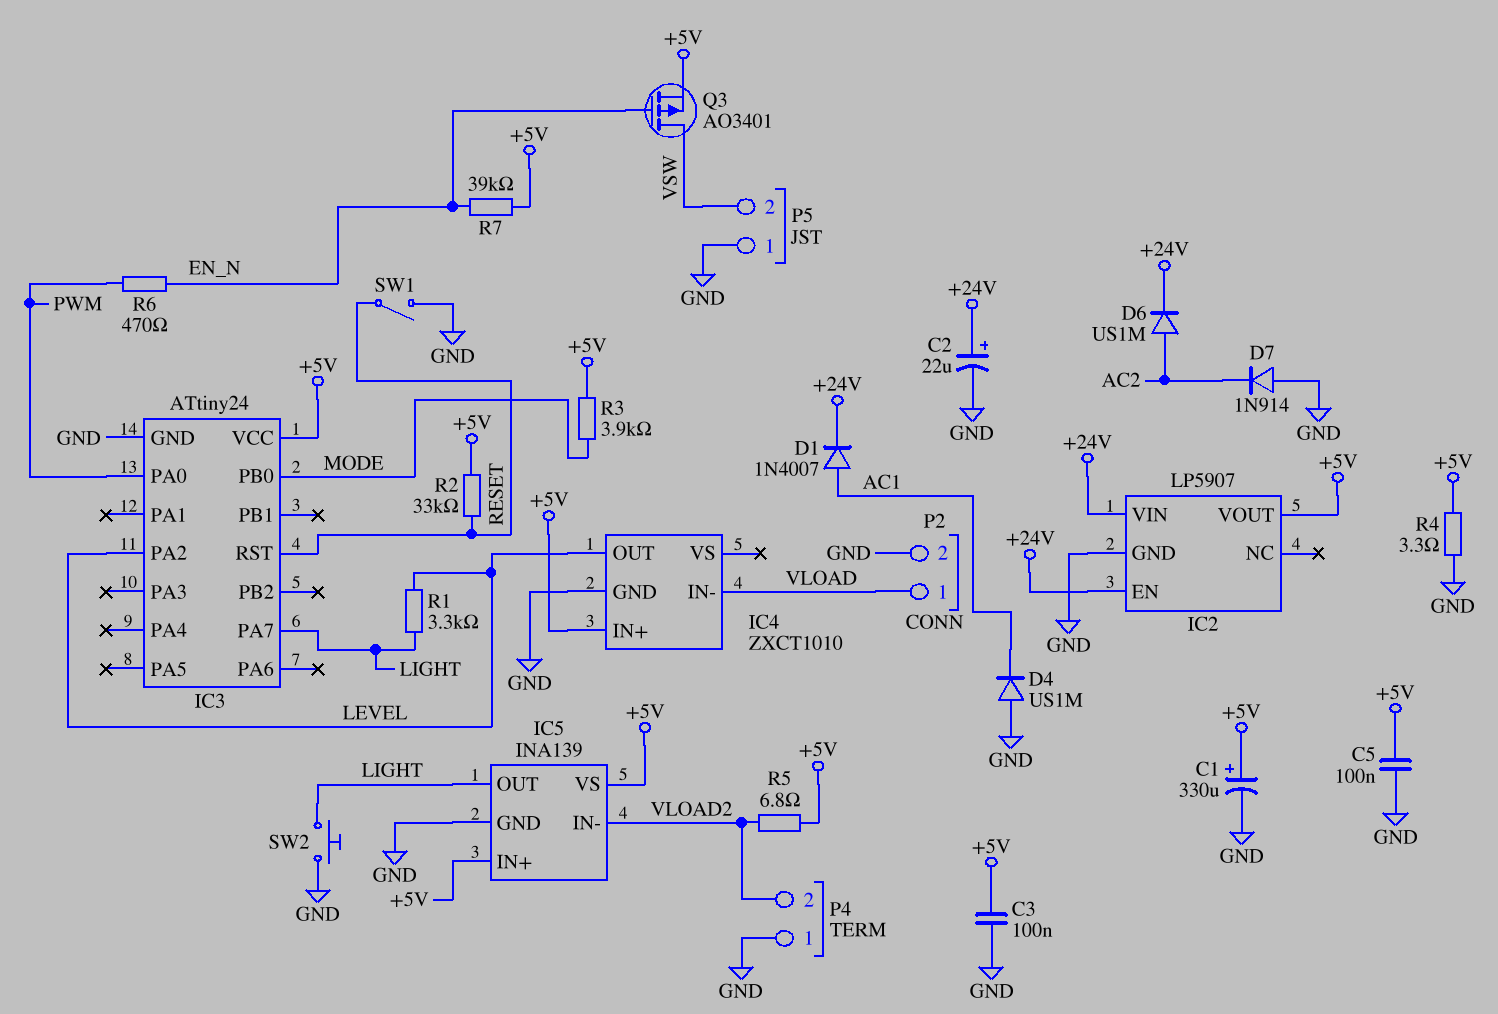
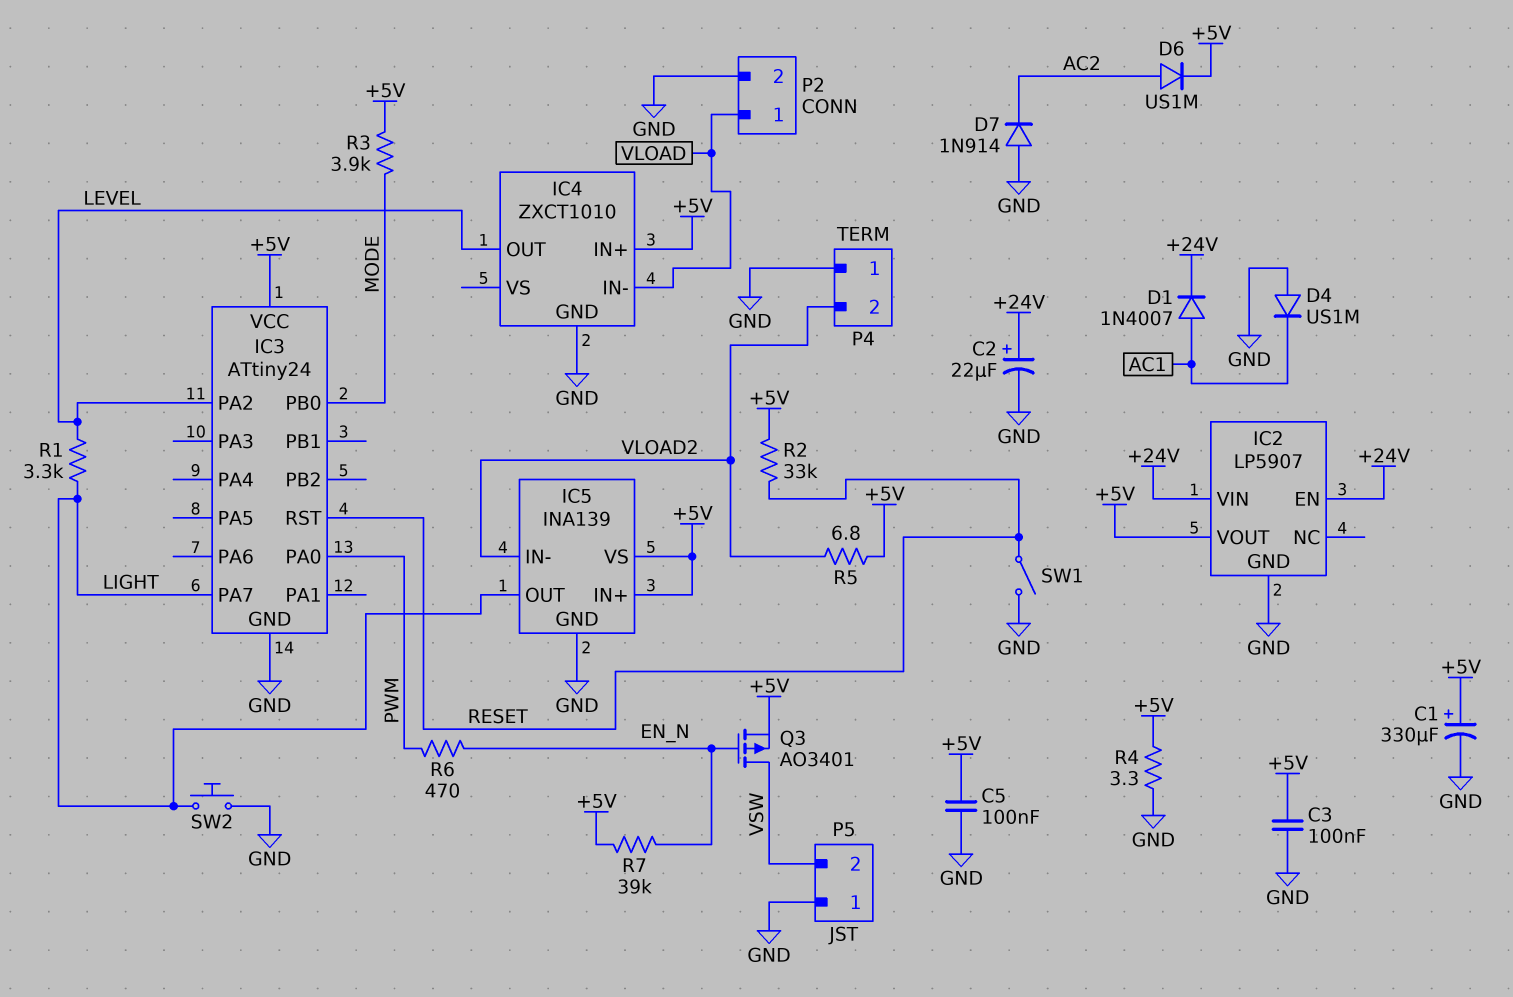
D6: diode US1M (A AC2, K +24V) -> diode US1M (A AC2, K +5V)

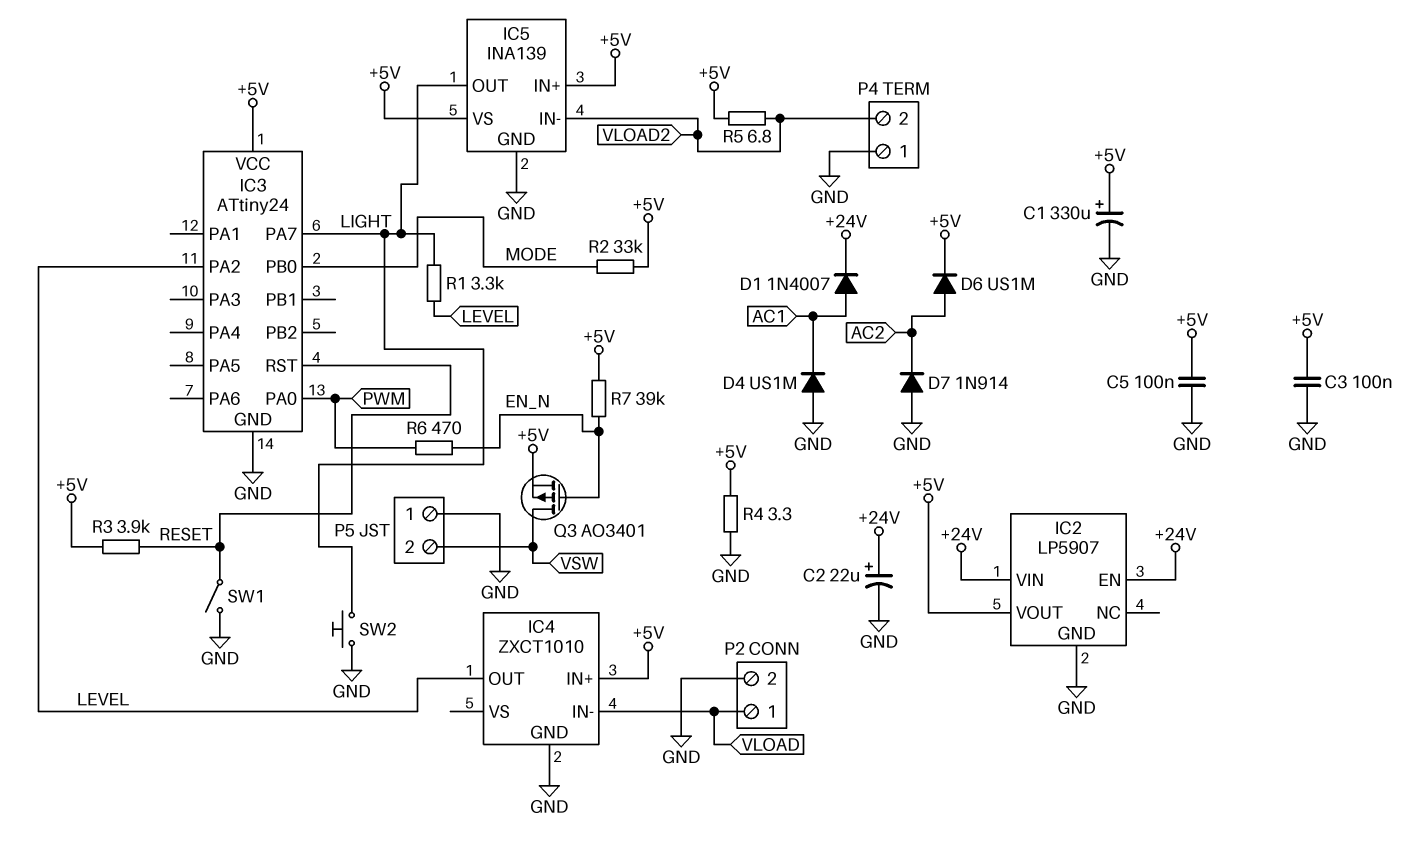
R2: 33k (+5V, RESET) -> 33k (+5V, MODE)
R3: 3.9k (+5V, MODE) -> 3.9k (+5V, RESET)

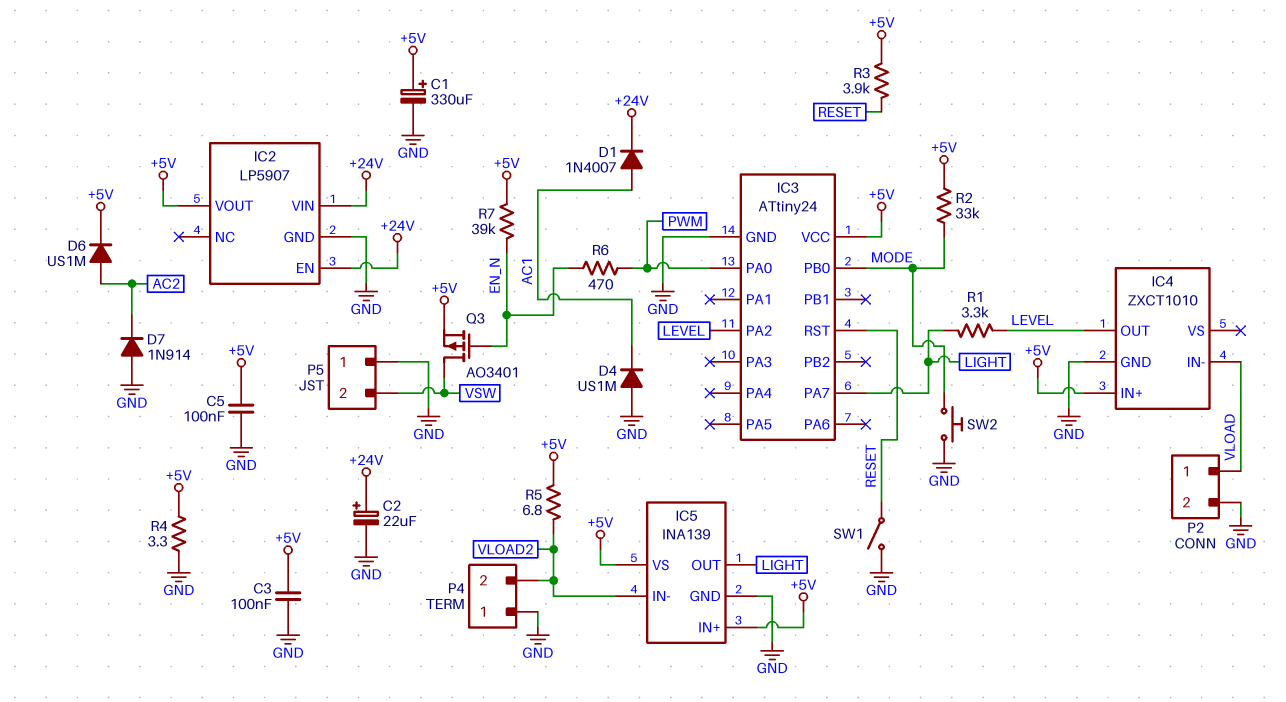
SW2: button (GND, LIGHT) -> button (GND, MODE)

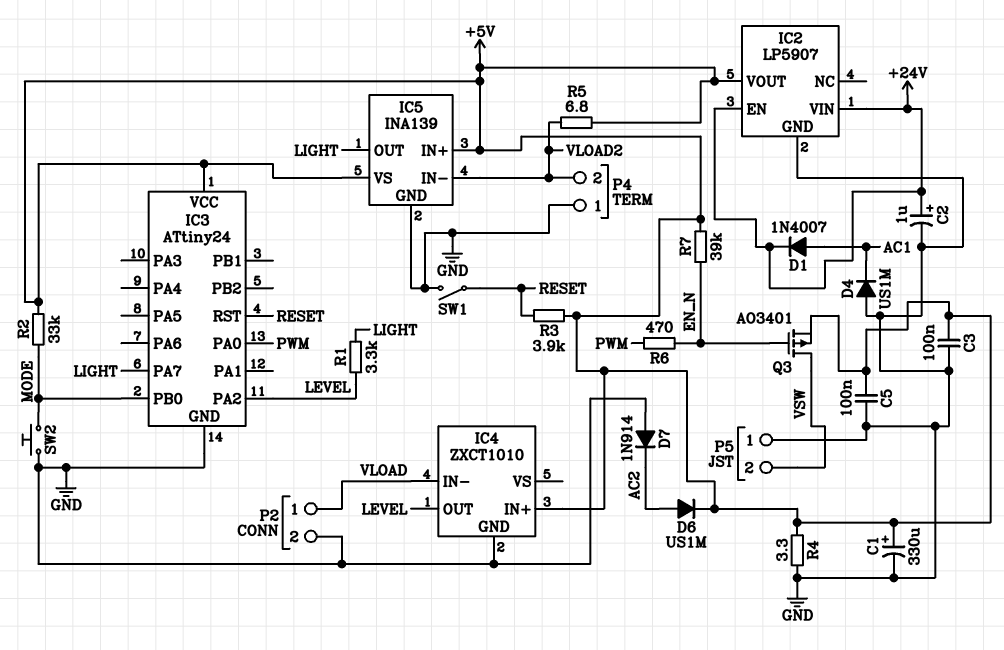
C2: 22uF (plus +24V, minus GND) -> 1uF (plus +24V, minus GND)

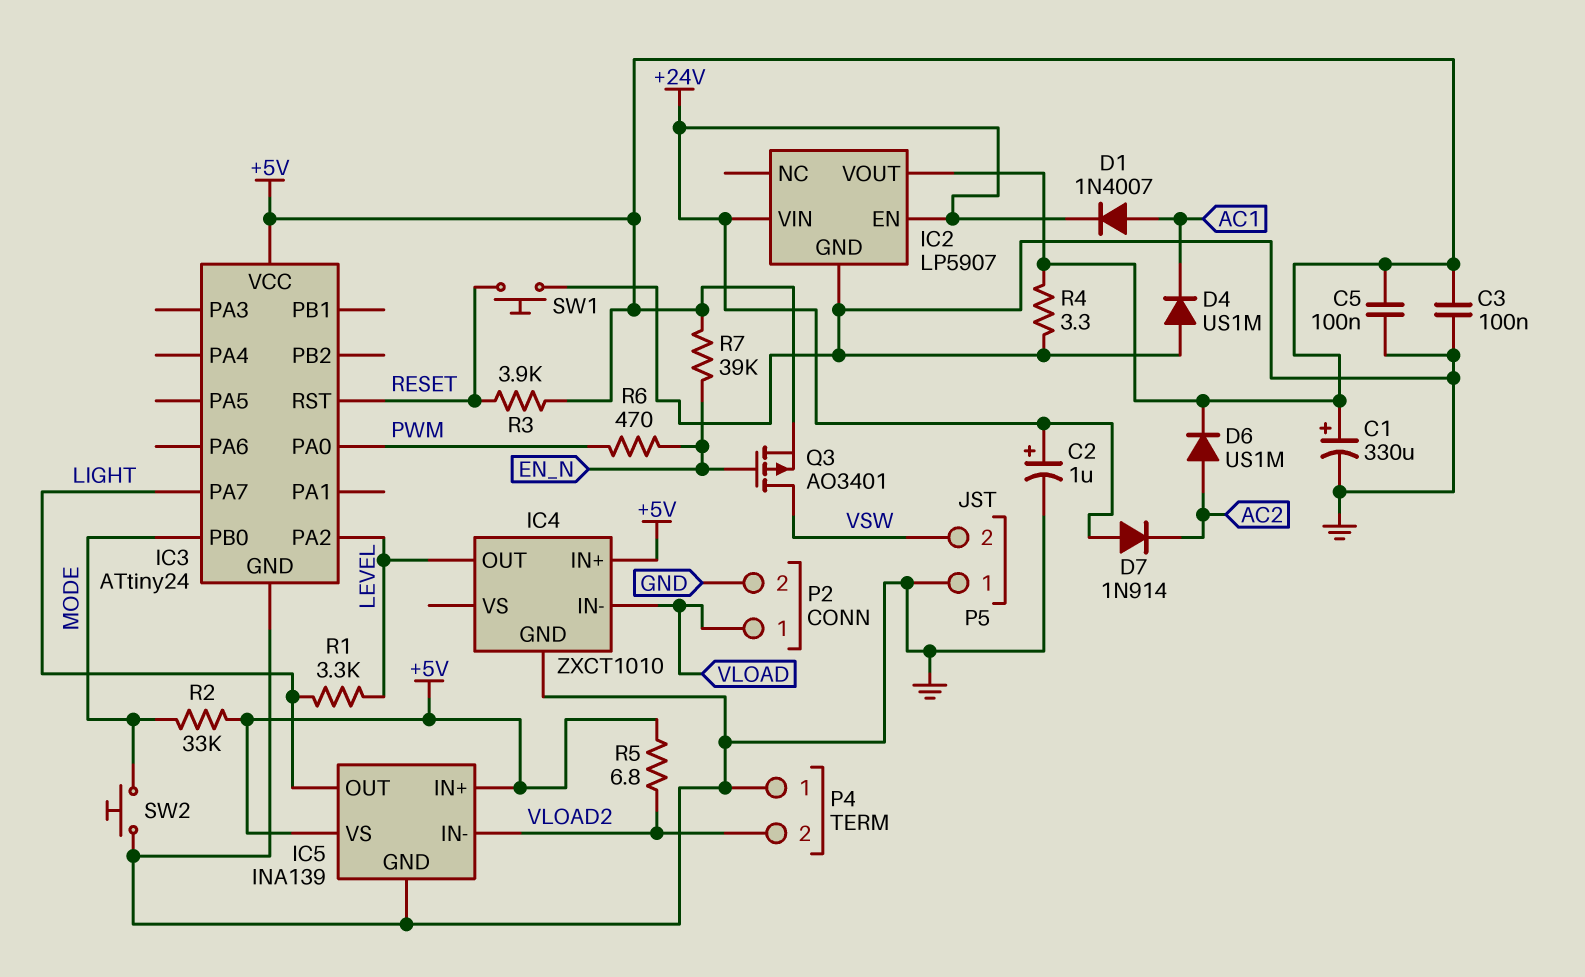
D7: diode 1N914 (A GND, K AC2) -> diode 1N914 (A +24V, K AC2)
SW1: switch (GND, RESET) -> button (GND, RESET)

